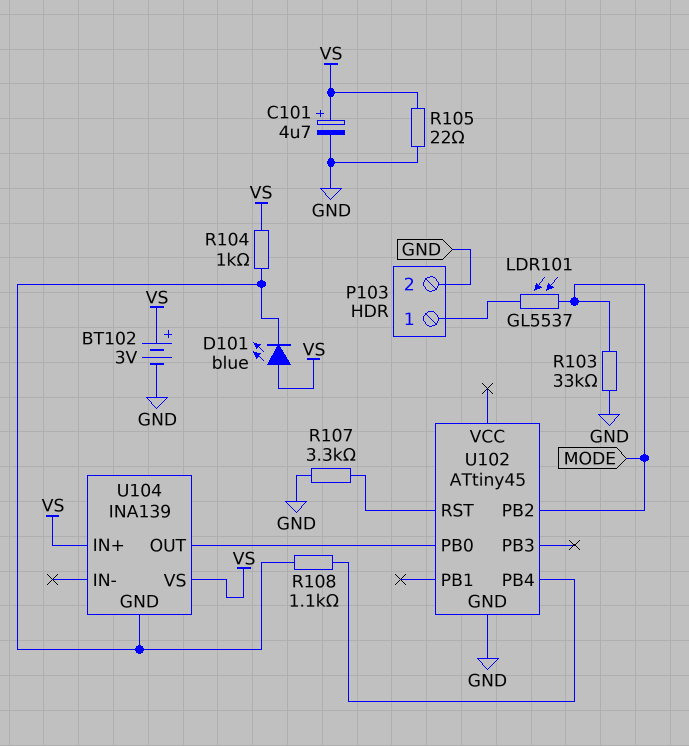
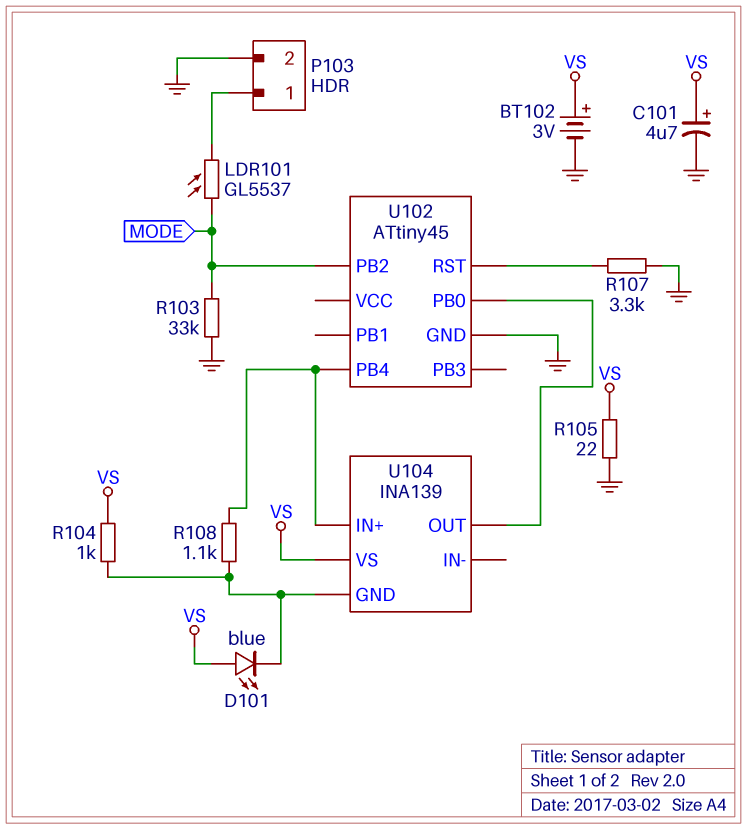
U104 pin IN+: VS -> U102/PB4

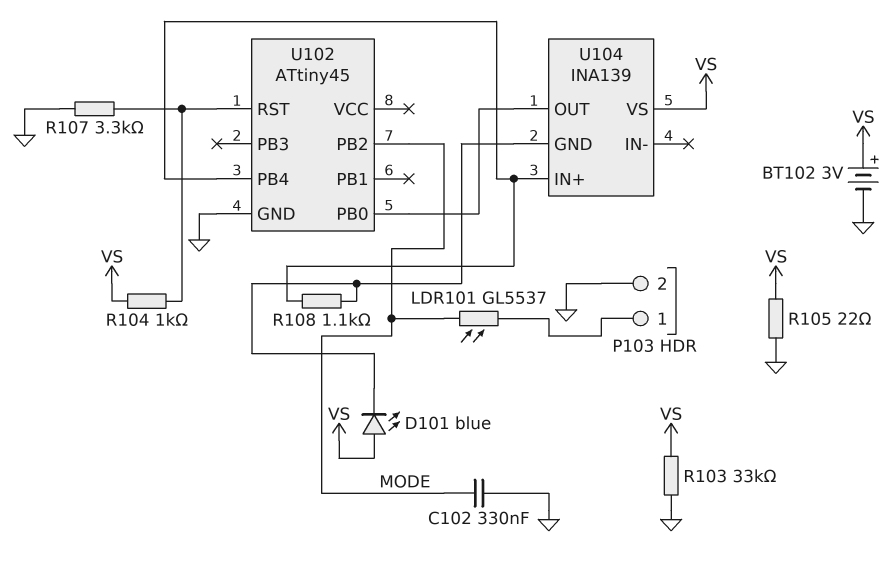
C101: 4.7uF (plus VS, minus GND) -> none
C102: none -> 330nF (GND, MODE)
R103: 33k (GND, MODE) -> 33k (GND, VS)
R104: 1k (U104/GND, VS) -> 1k (U102/RST, VS)

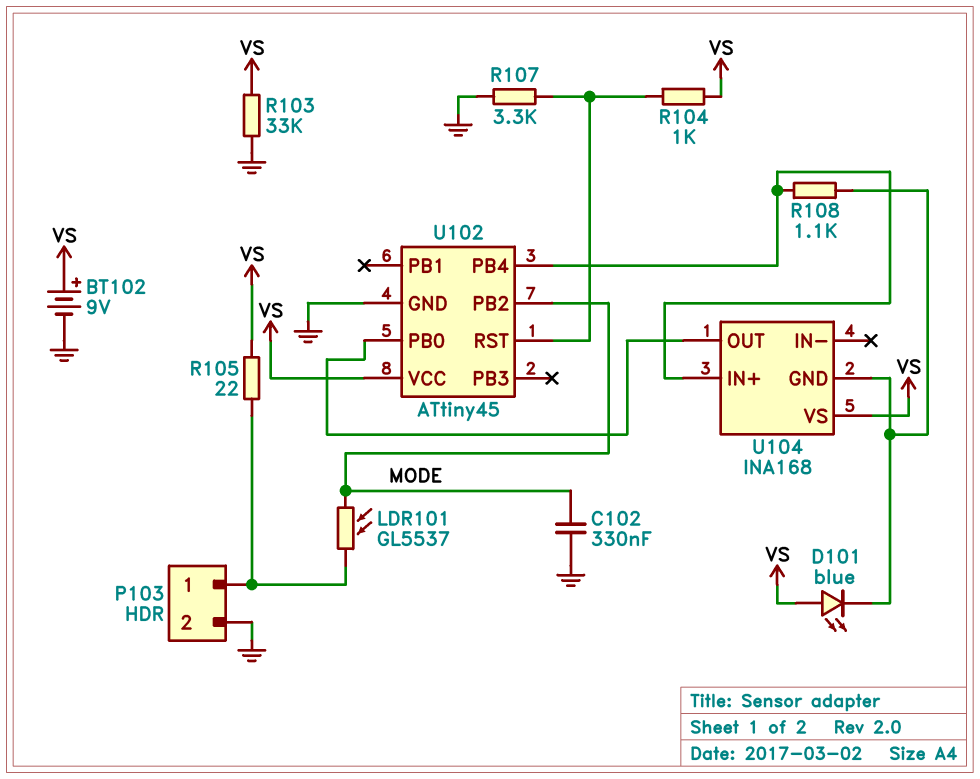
BT102: 3V (plus VS, minus GND) -> 9V (plus VS, minus GND)
R105: 22 (GND, VS) -> 22 (P103/1, VS)
U102 pin VCC: none -> VS
U104: INA139 -> INA168

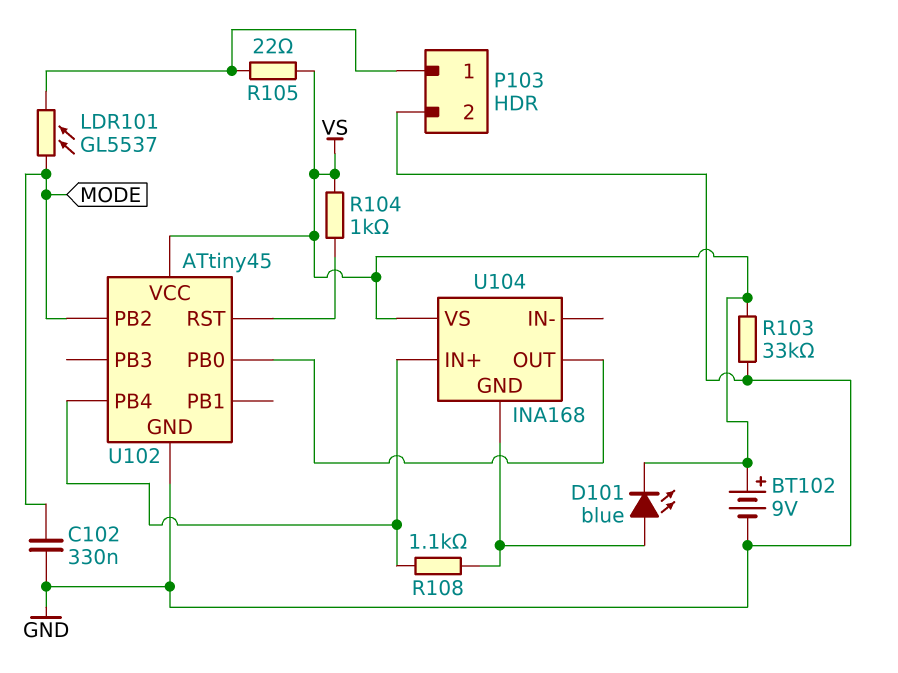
D101: LED blue (A VS, K U104/GND) -> LED blue (A U104/GND, K VS)
R107: 3.3k (GND, U102/RST) -> none

